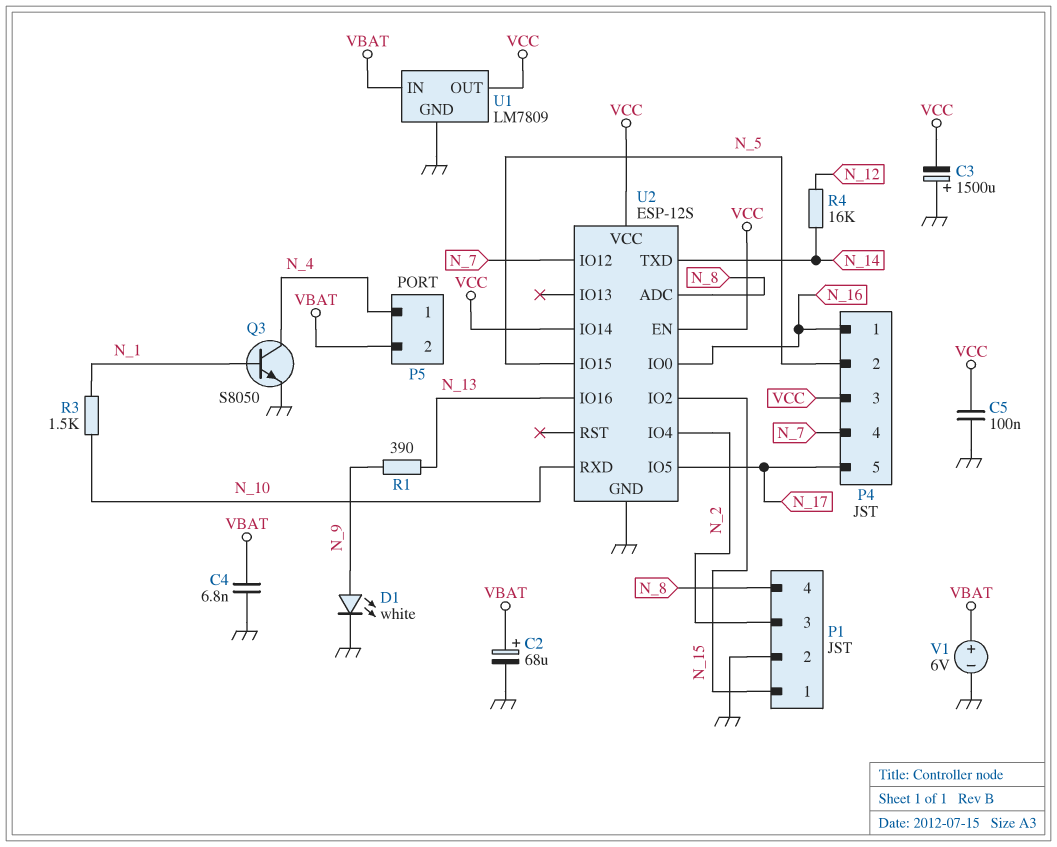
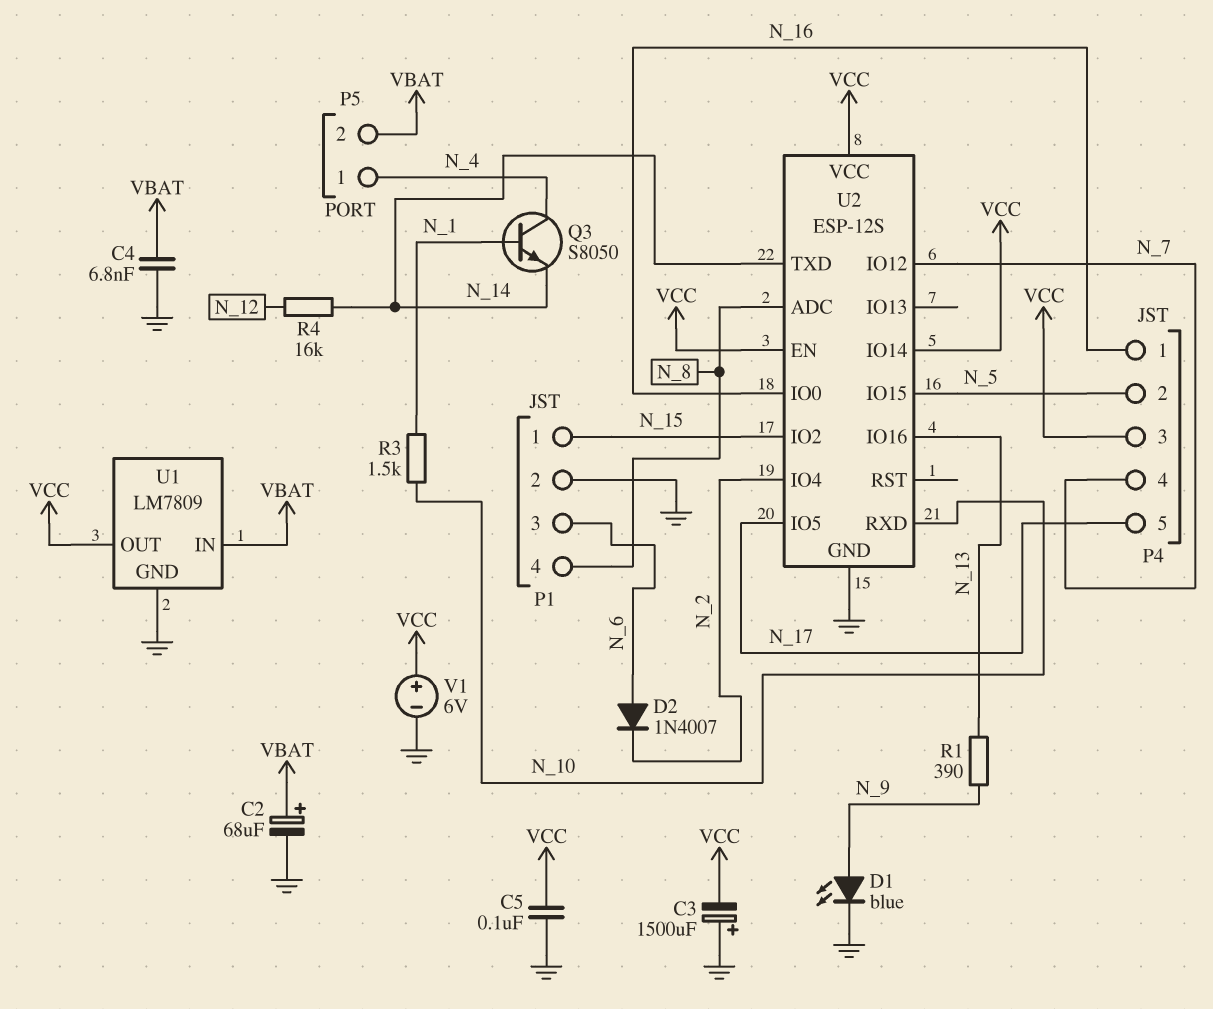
D1: LED white (A N_9, K GND) -> LED blue (A N_9, K GND)
D2: none -> diode 1N4007 (A N_6, K N_2)
P1 pin 3: N_2 -> N_6
Q3: NPN S8050 (B N_1, C N_4, E GND) -> NPN S8050 (B N_1, C N_4, E N_14)
V1: 6V (plus VBAT, minus GND) -> 6V (plus VCC, minus GND)

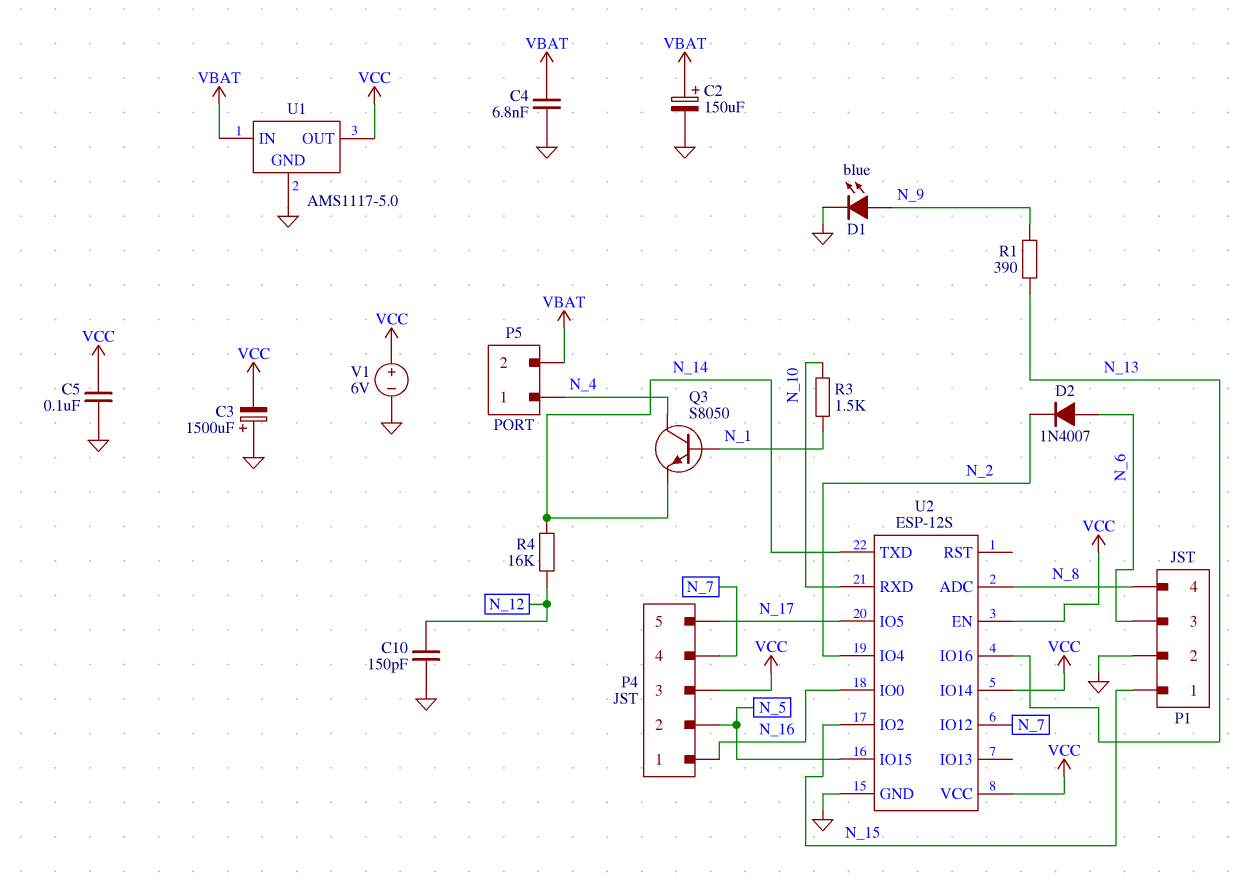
C2: 68uF (plus VBAT, minus GND) -> 150uF (plus VBAT, minus GND)
C10: none -> 150pF (GND, N_12)
U1: LM7809 -> AMS1117-5.0

